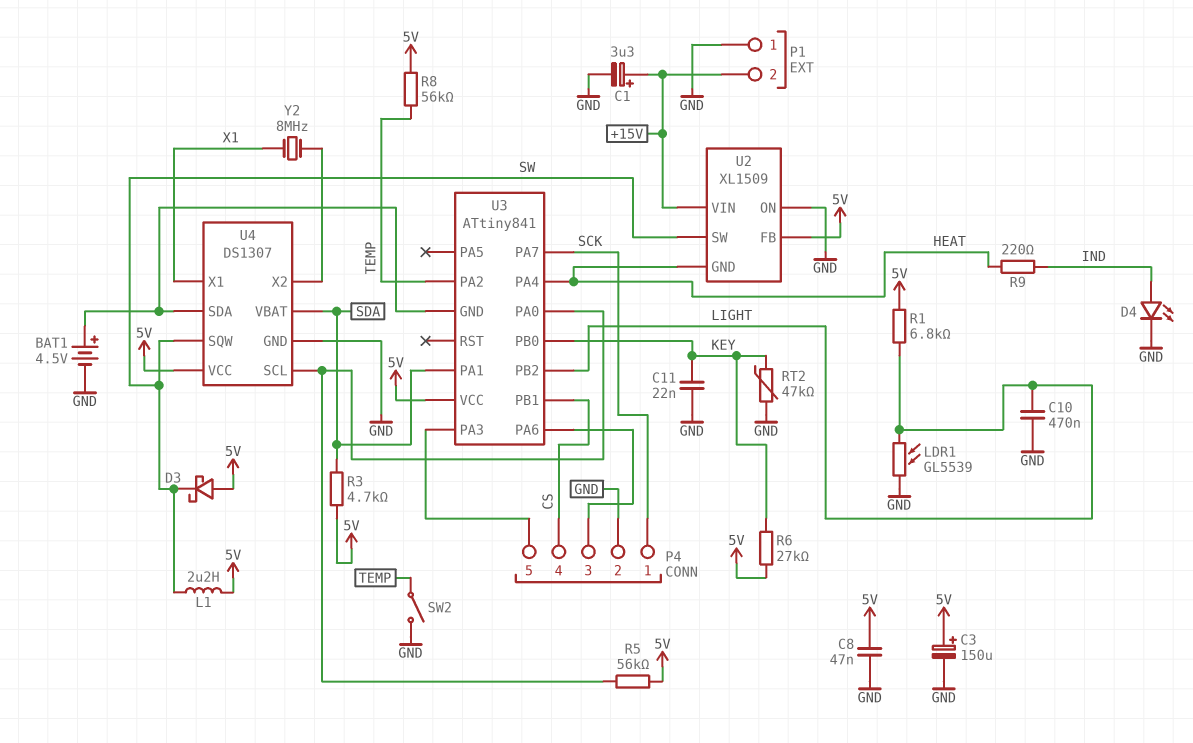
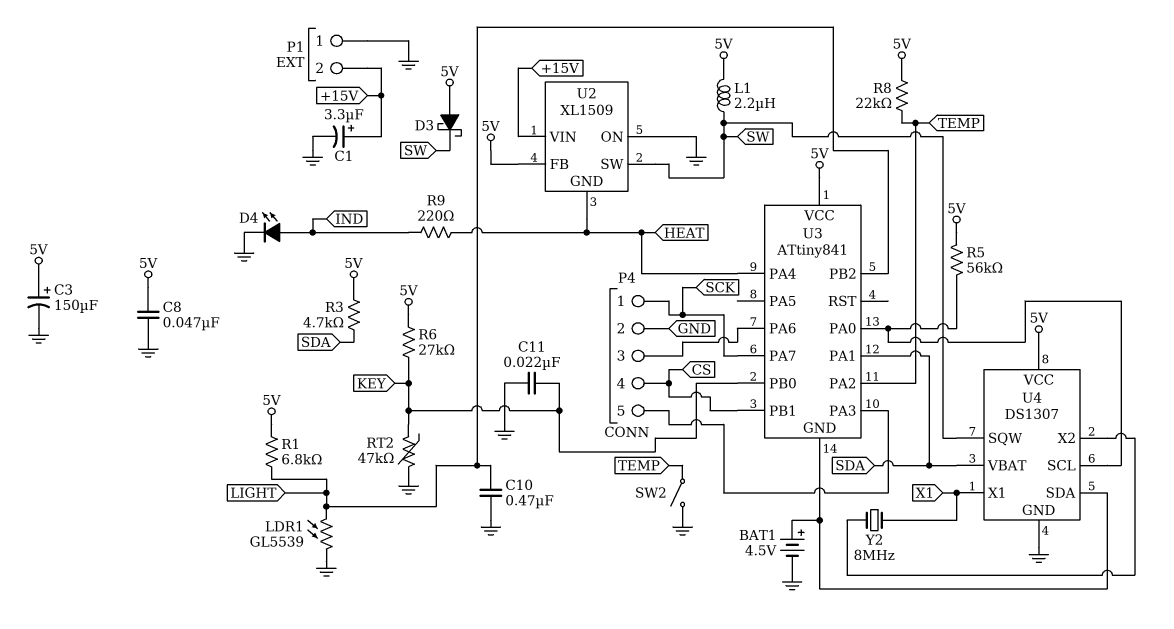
R8: 56k (5V, TEMP) -> 22k (5V, TEMP)

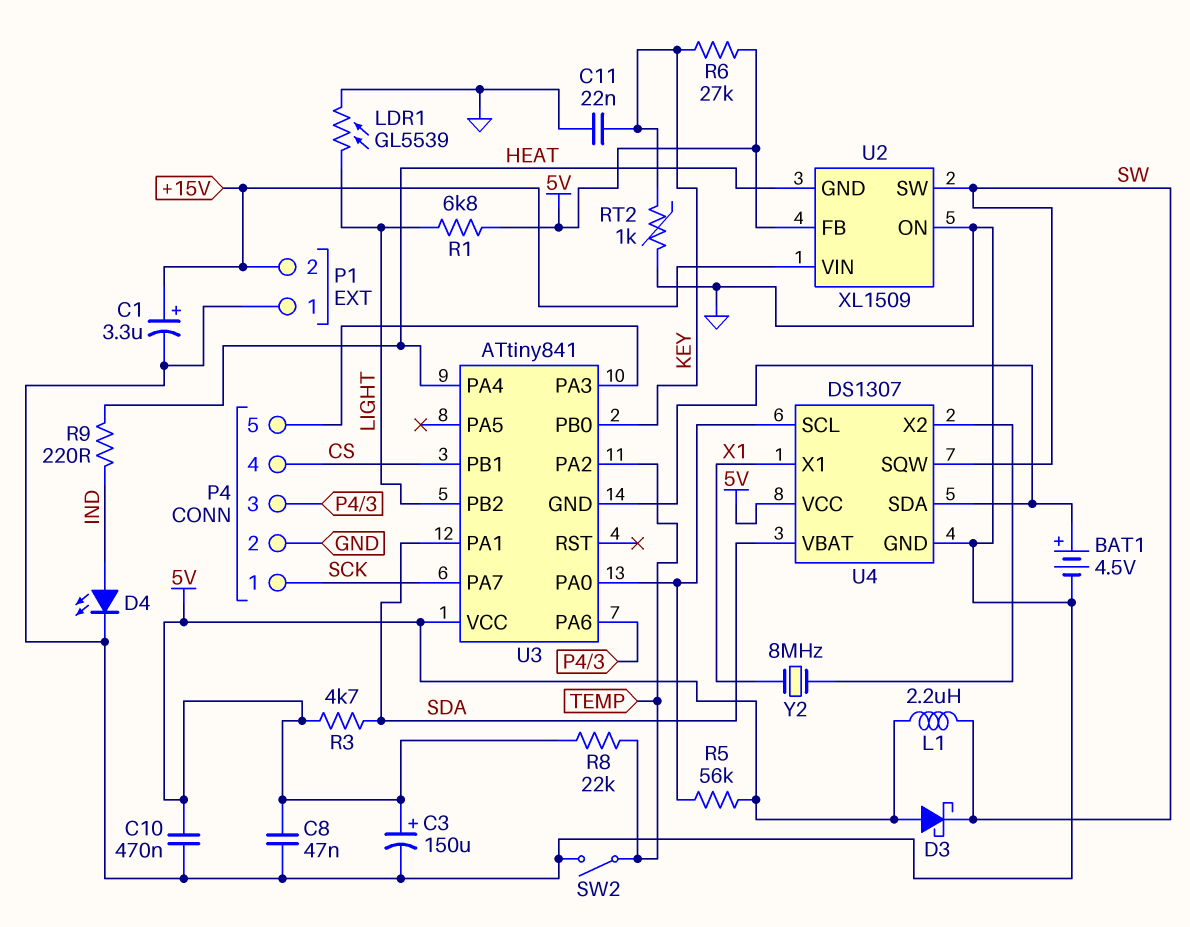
C10: 470nF (GND, LIGHT) -> 470nF (5V, GND)
RT2: 47k (GND, KEY) -> 1k (GND, KEY)

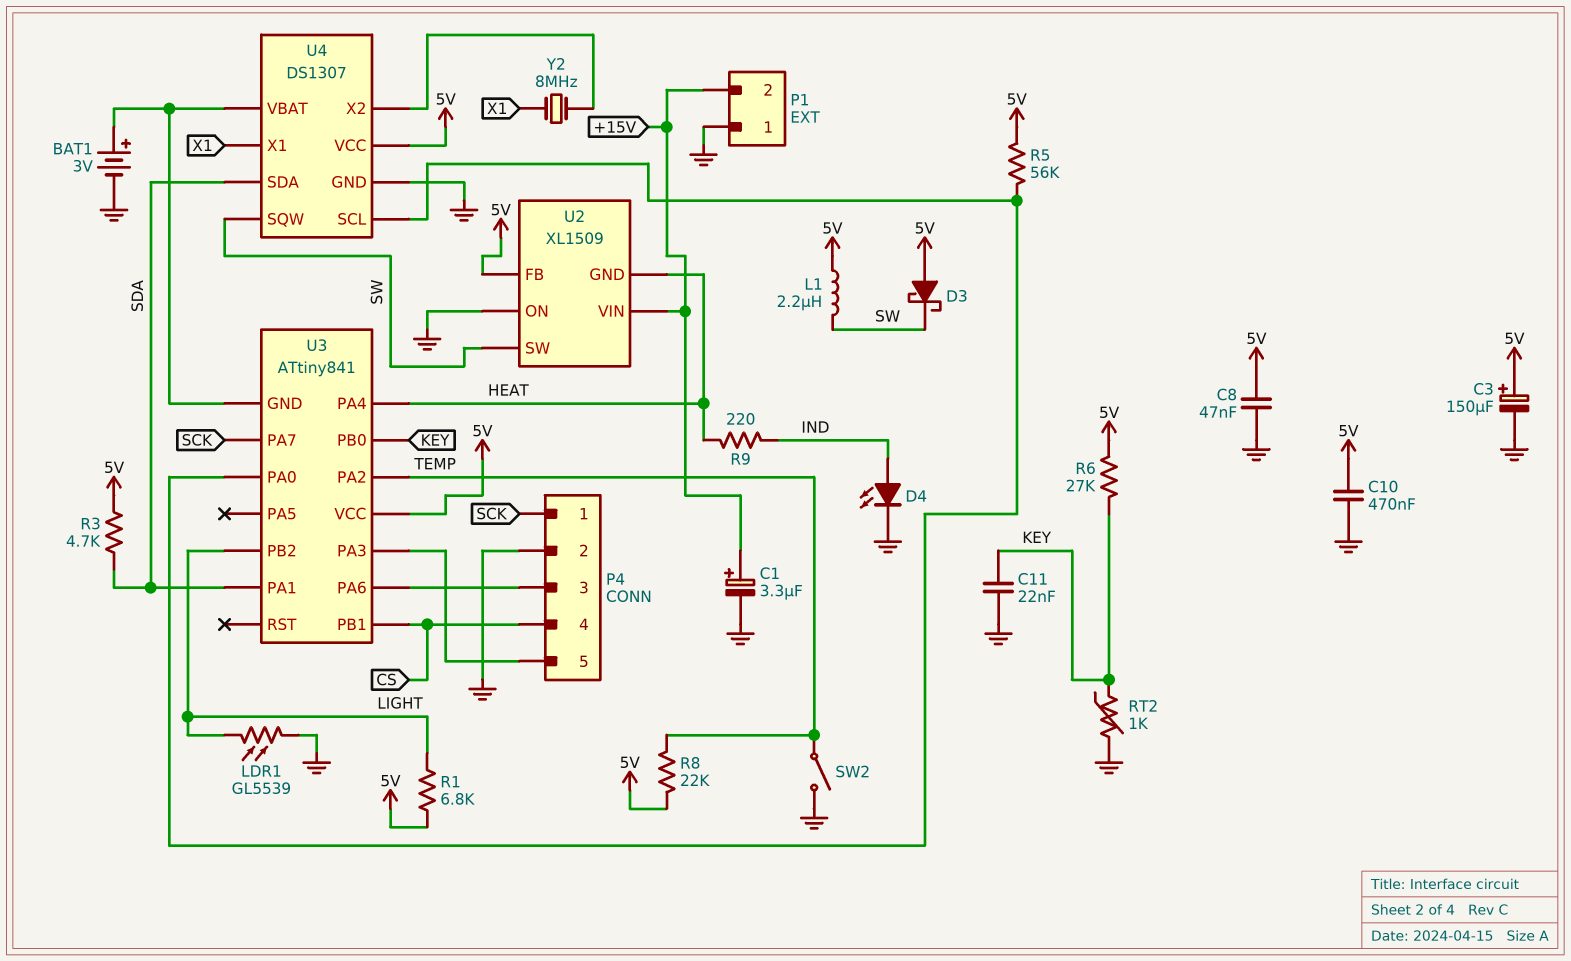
BAT1: 4.5V (plus U3/GND, minus GND) -> 3V (plus U3/GND, minus GND)
U4 pin SDA: U3/GND -> SDA
U4 pin VBAT: SDA -> U3/GND

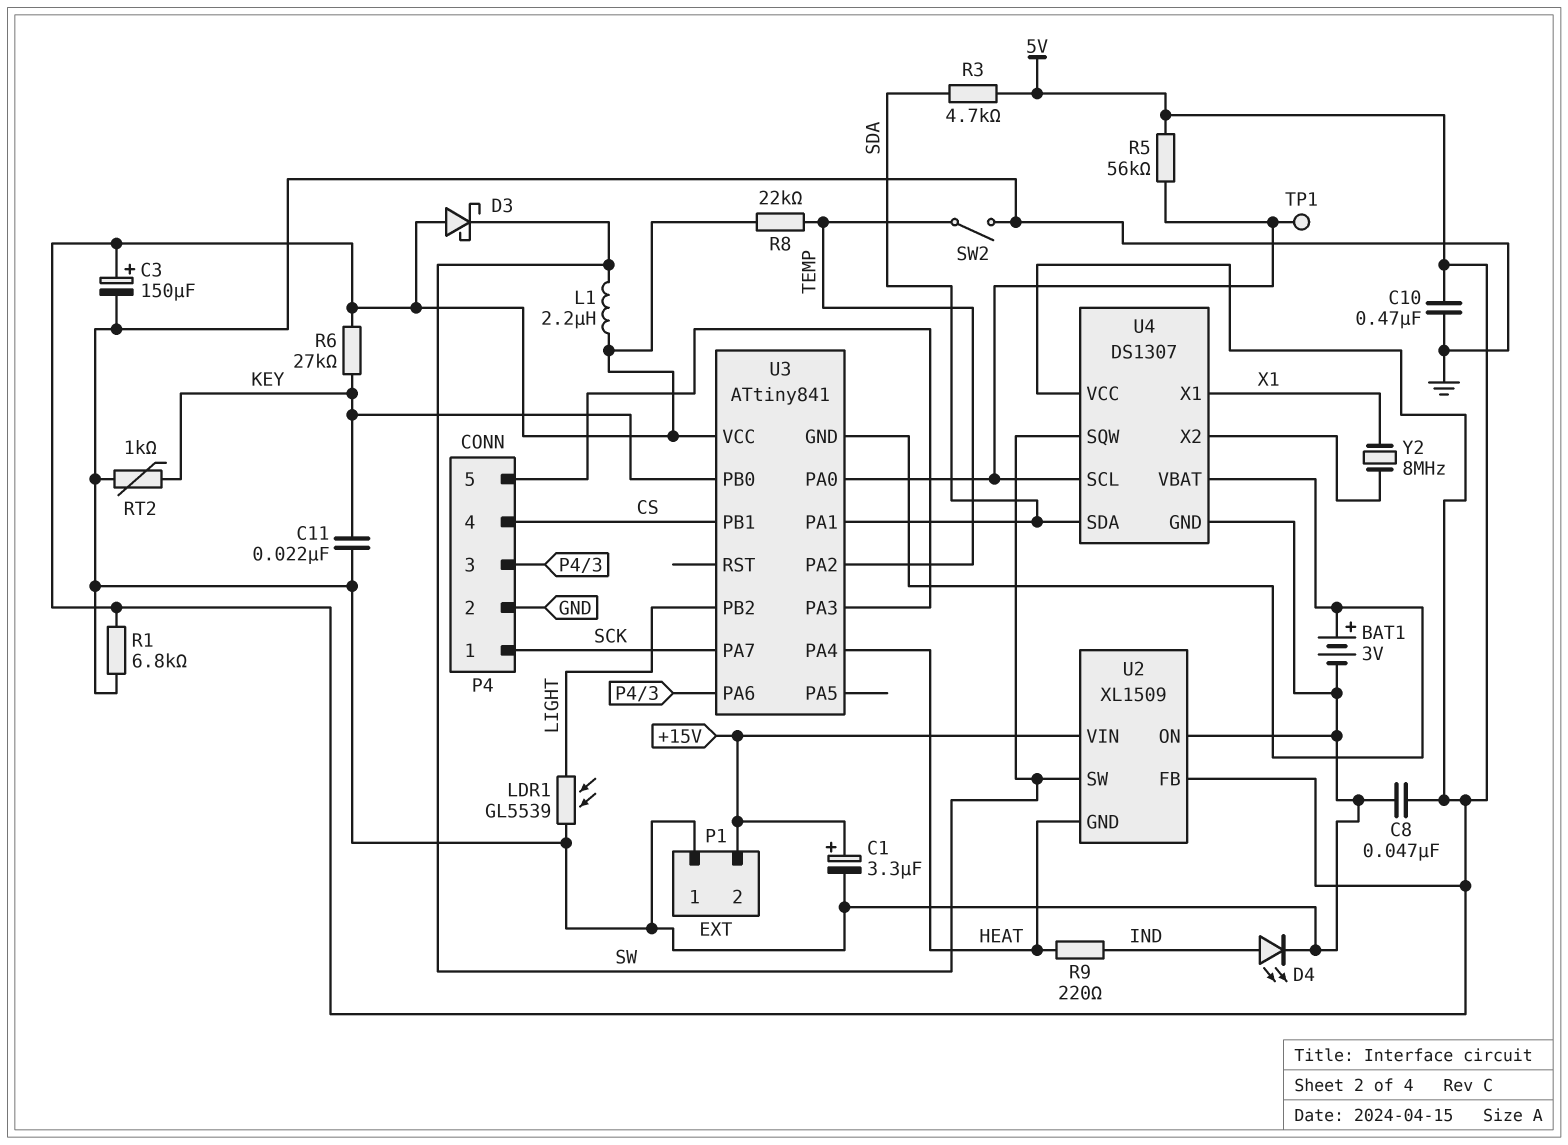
R1: 6.8k (5V, LIGHT) -> 6.8k (5V, GND)
TP1: none -> test point (U3/PA0)

